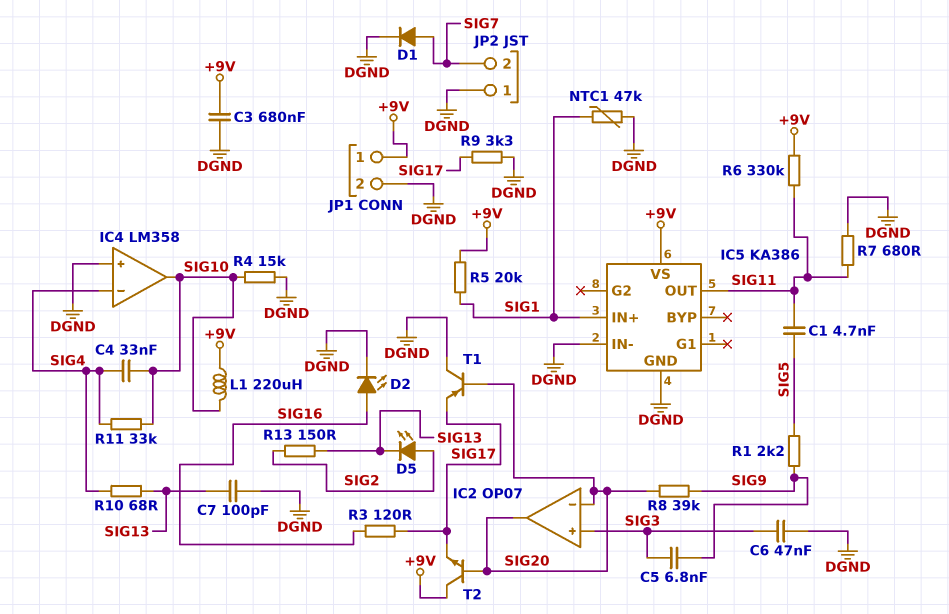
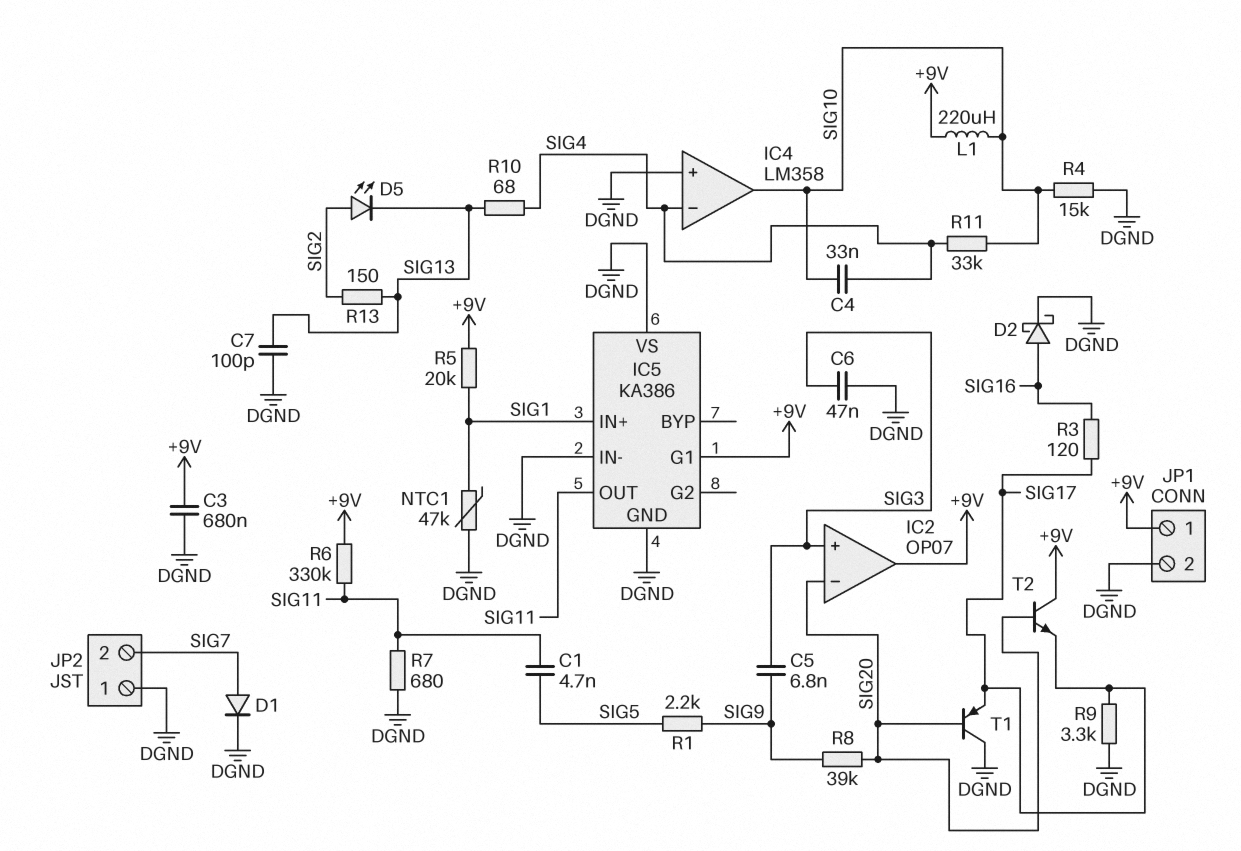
D2: LED (A SIG16, K DGND) -> schottky (A SIG16, K DGND)
IC2 pin out: SIG20 -> +9V
IC5 pin G1: none -> +9V
IC5 pin VS: +9V -> DGND

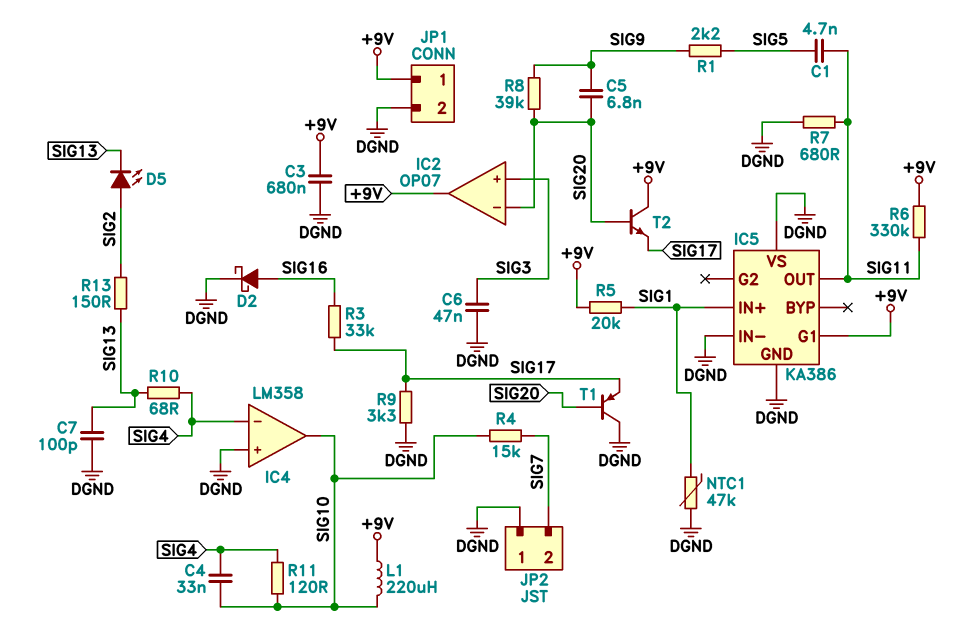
C5: 6.8nF (SIG3, SIG9) -> 6.8nF (SIG9, SIG20)
D1: diode (A SIG7, K DGND) -> none
R3: 120 (SIG16, SIG17) -> 33k (SIG16, SIG17)
R4: 15k (DGND, SIG10) -> 15k (SIG7, SIG10)
R11: 33k (SIG4, SIG10) -> 120 (SIG4, SIG10)

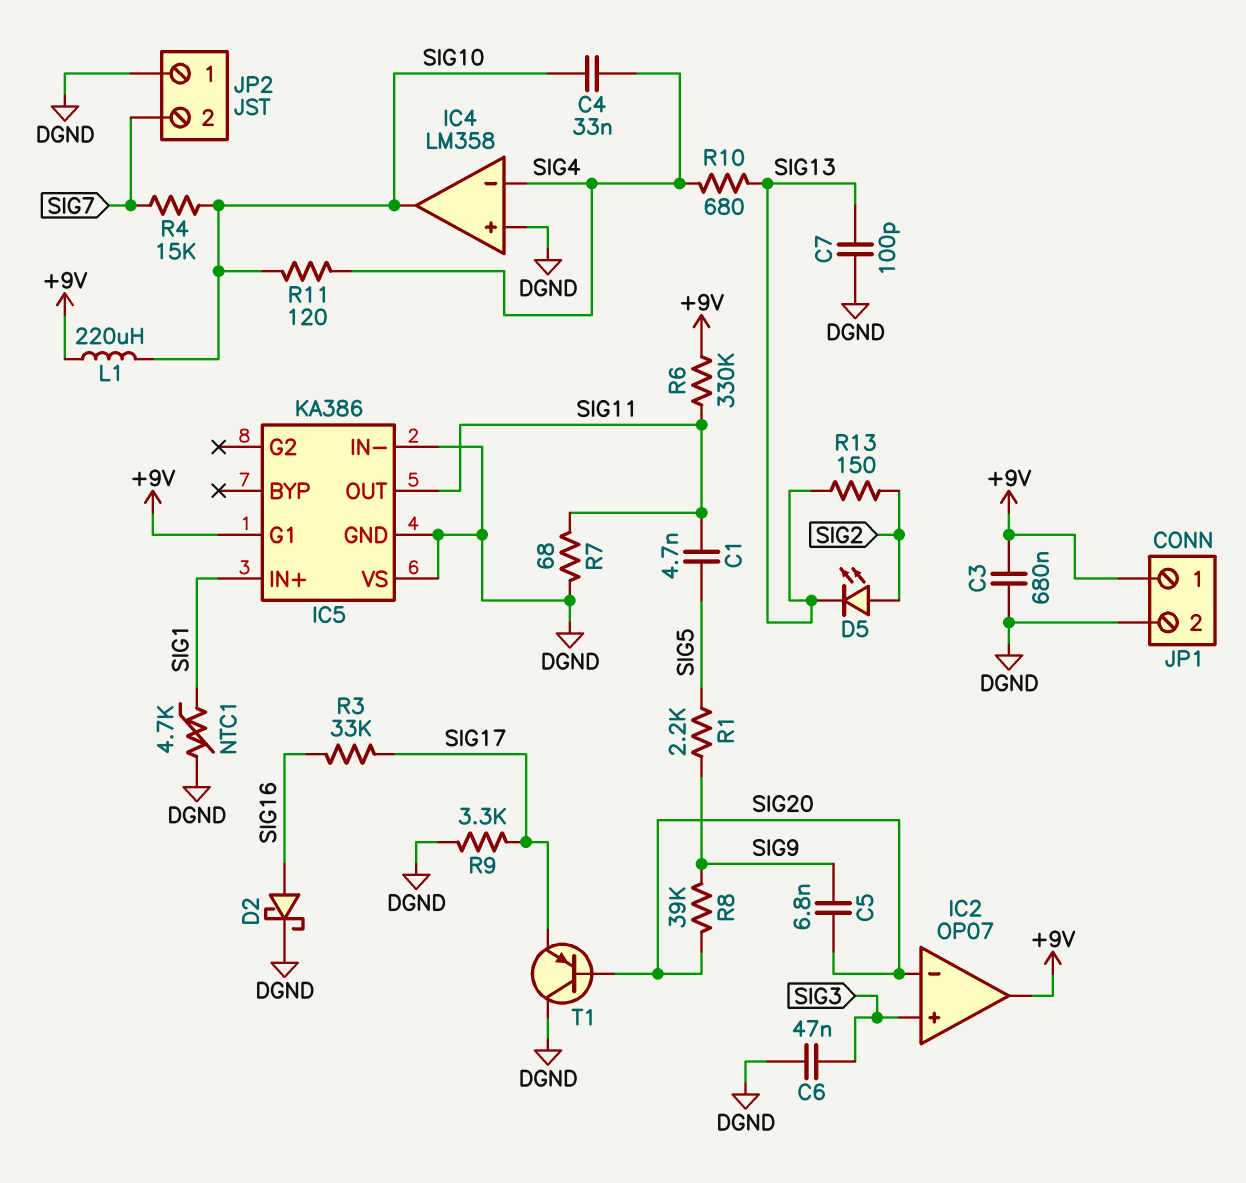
NTC1: 47k (DGND, SIG1) -> 4.7k (DGND, SIG1)
R5: 20k (+9V, SIG1) -> none
R7: 680 (DGND, SIG11) -> 68 (DGND, SIG11)
R10: 68 (SIG4, SIG13) -> 680 (SIG4, SIG13)
T2: NPN (B SIG20, C +9V, E SIG17) -> none

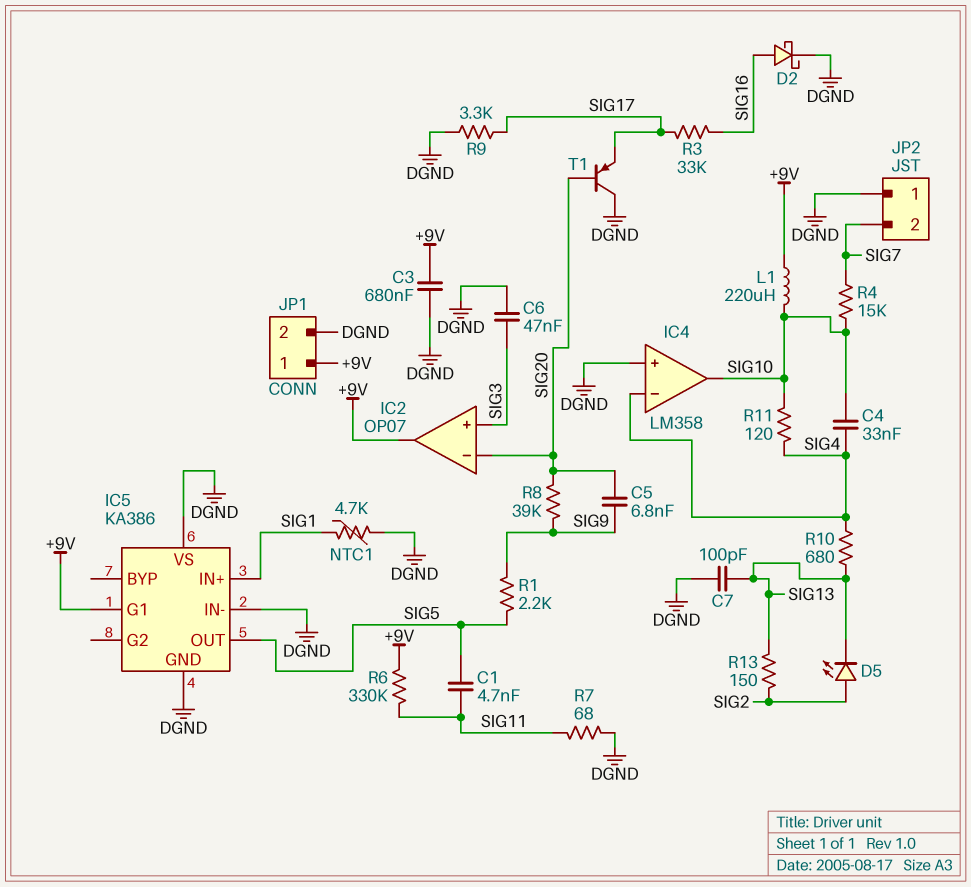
IC5 pin OUT: SIG11 -> SIG5

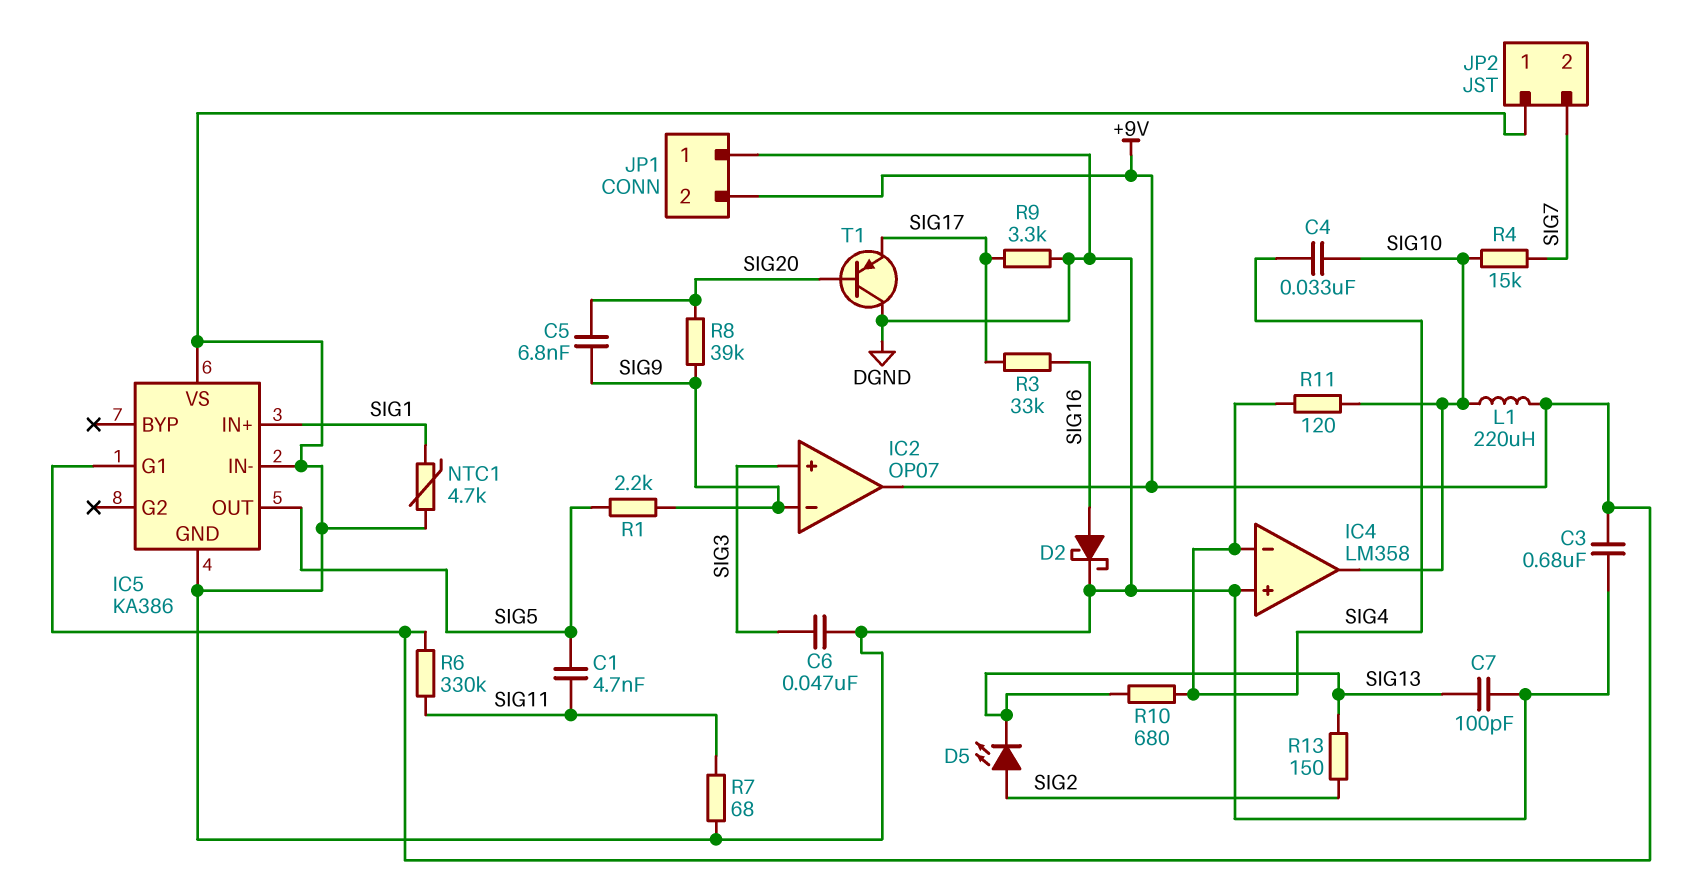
IC2 pin in-: SIG20 -> SIG9
JP1 pin 1: +9V -> DGND
JP1 pin 2: DGND -> +9V

